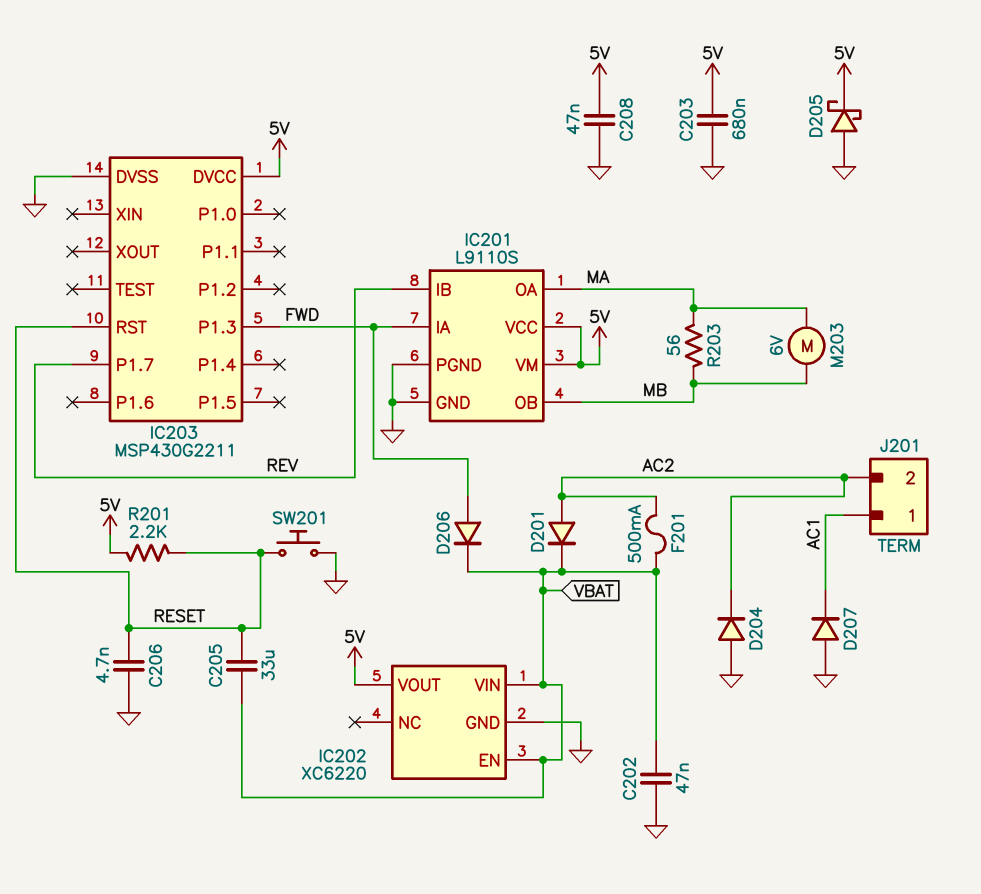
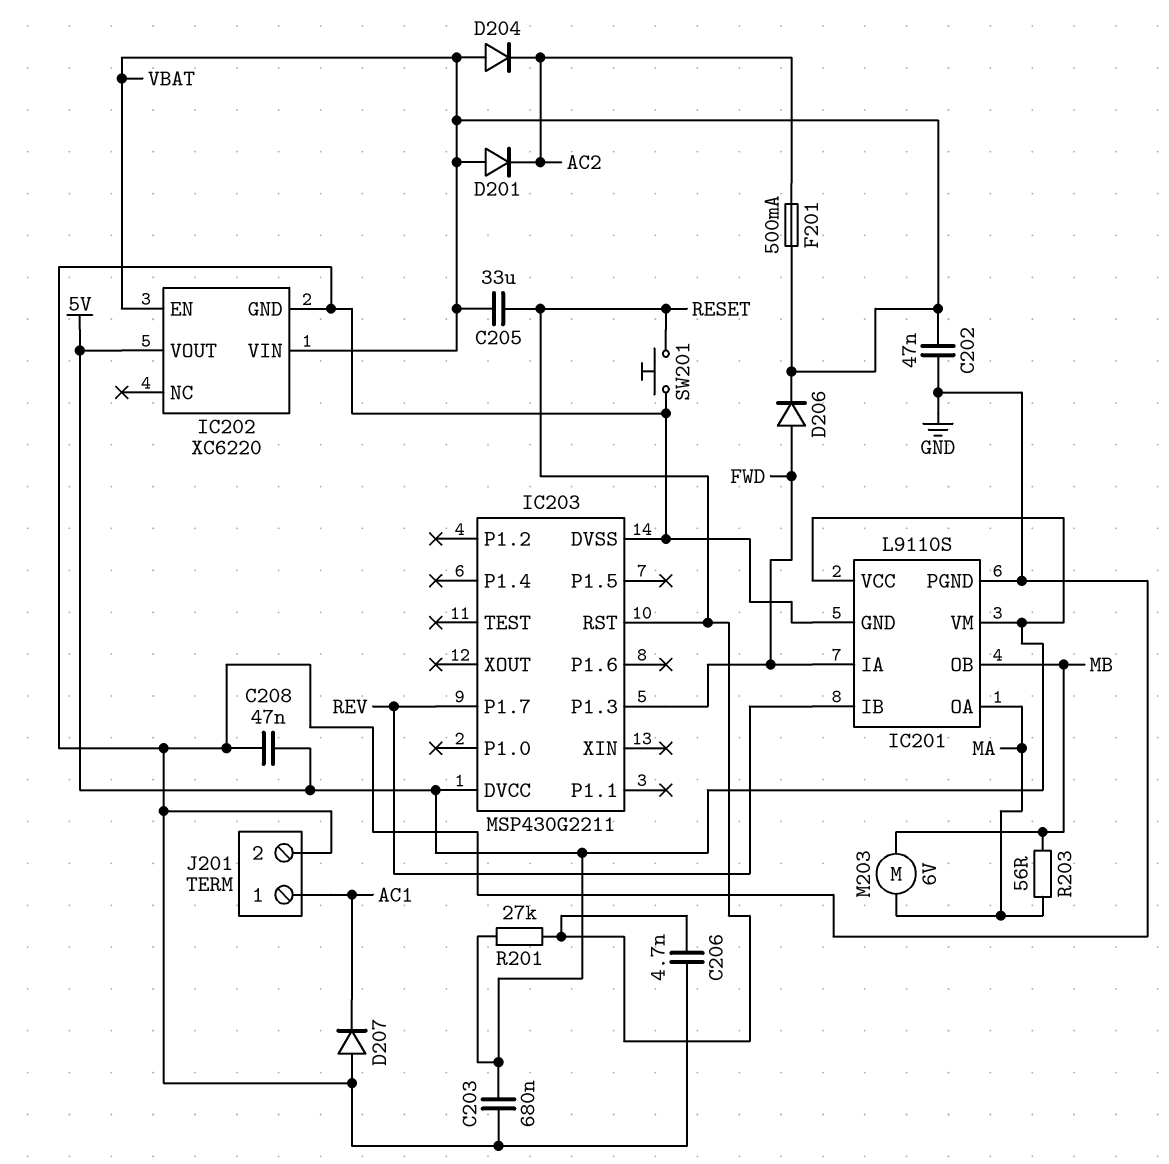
D201: diode (A AC2, K VBAT) -> diode (A VBAT, K AC2)
D204: diode (A GND, K AC2) -> diode (A VBAT, K AC2)
D205: schottky (A GND, K 5V) -> none
J201 pin 2: AC2 -> GND
R201: 2.2k (5V, RESET) -> 27k (5V, RESET)

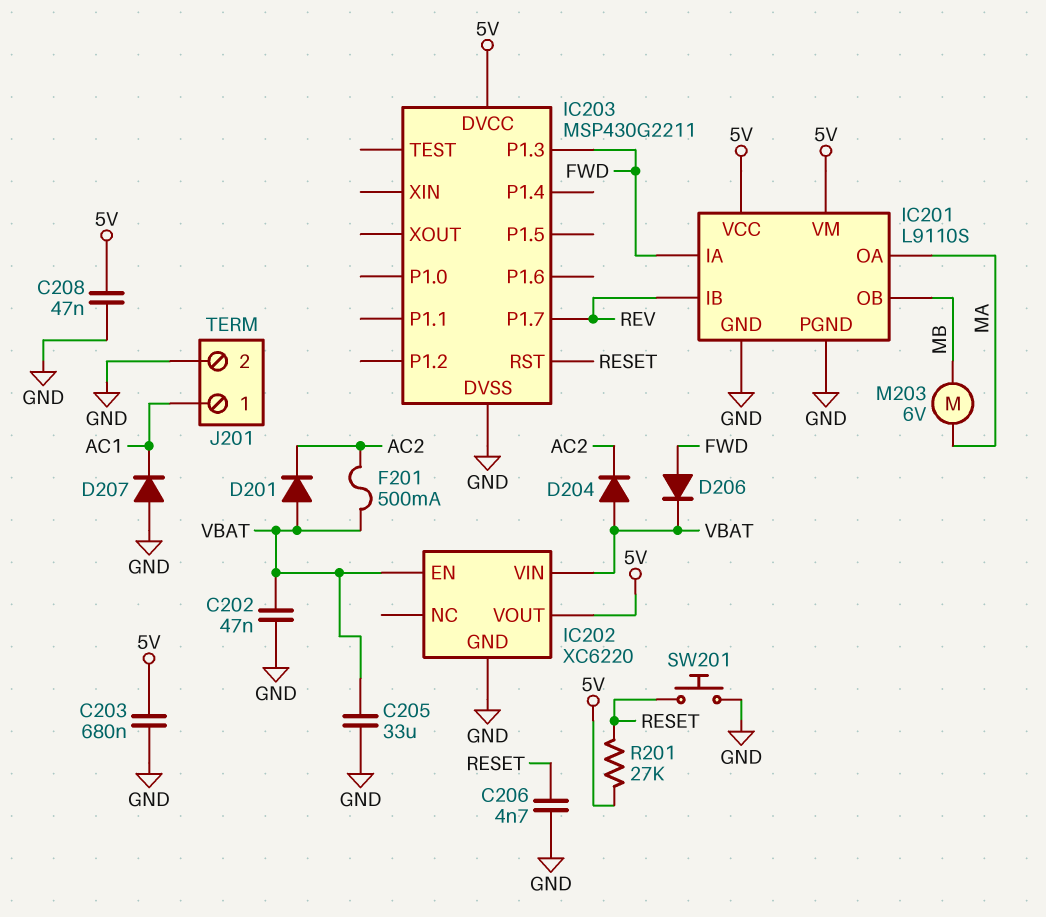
C205: 33uF (RESET, VBAT) -> 33uF (GND, VBAT)
R203: 56 (MA, MB) -> none

